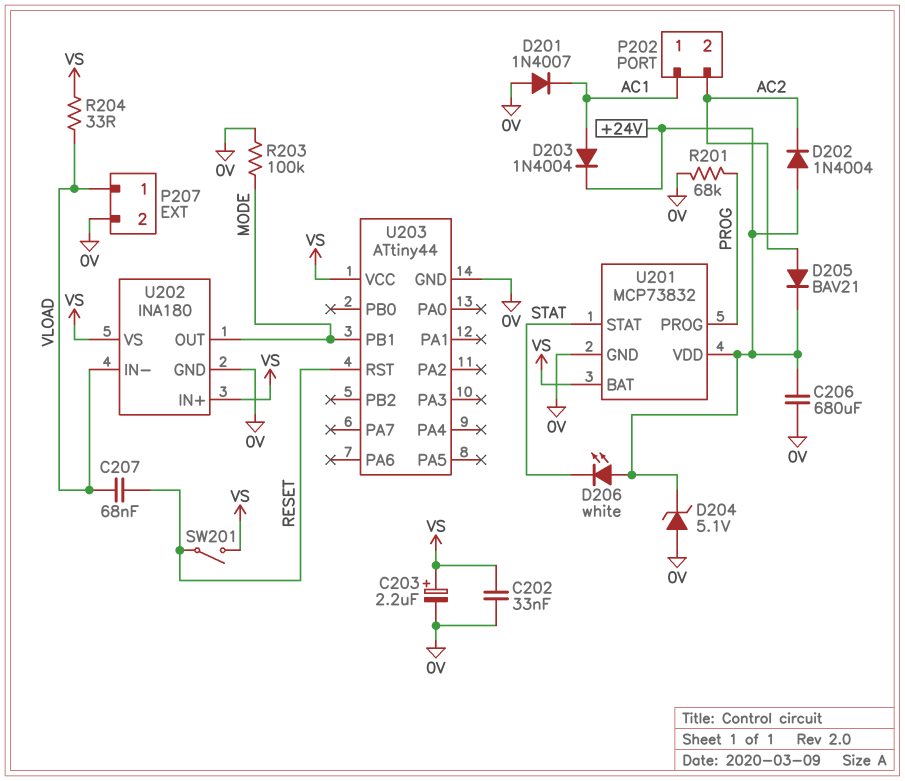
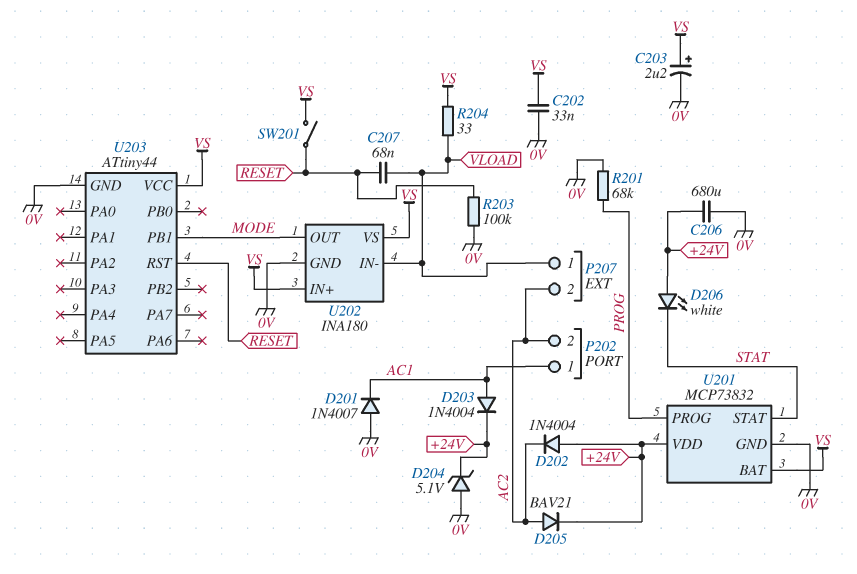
P207 pin 2: 0V -> AC2
R203: 100k (0V, MODE) -> 100k (0V, RESET)

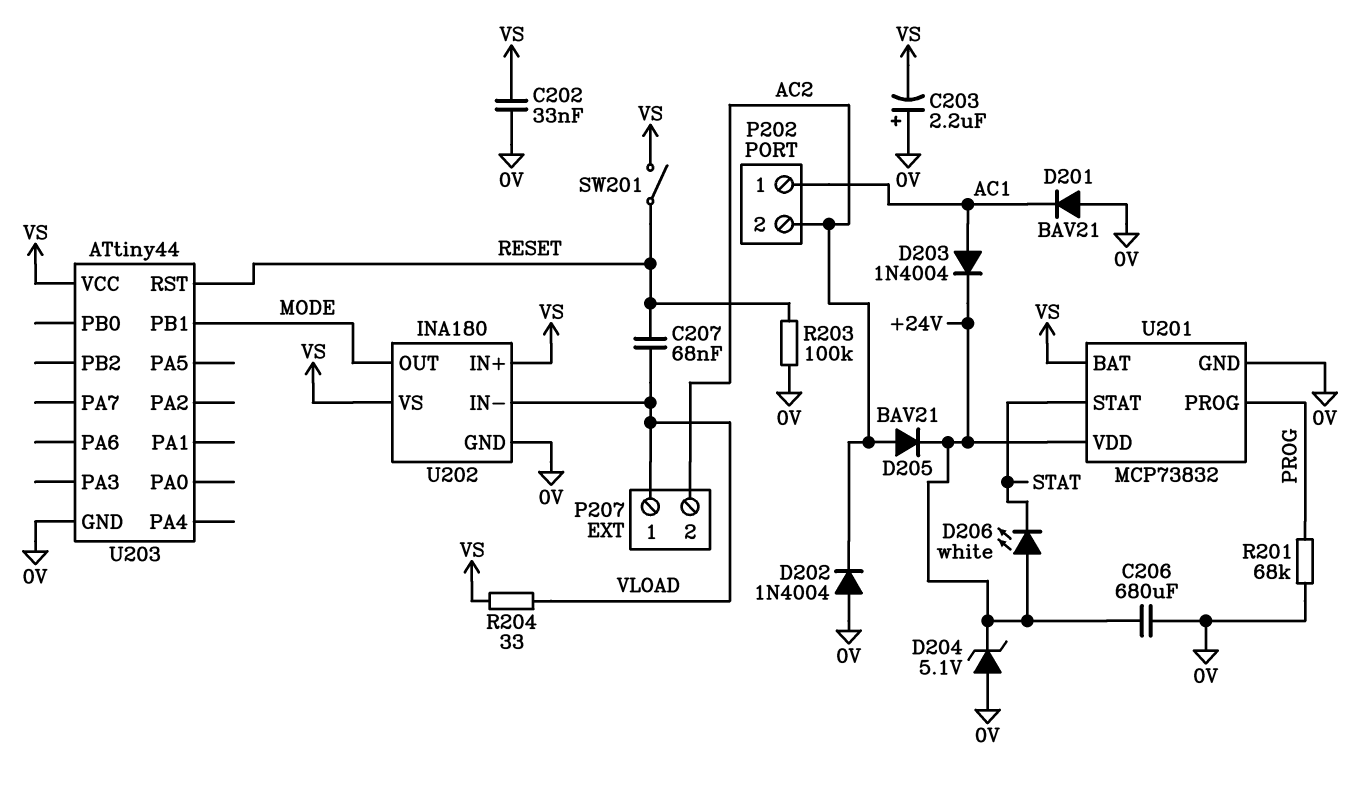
C203: 2.2uF (plus VS, minus 0V) -> 2.2uF (plus 0V, minus VS)
D201: diode 1N4007 (A 0V, K AC1) -> diode BAV21 (A 0V, K AC1)
D202: diode 1N4004 (A +24V, K AC2) -> diode 1N4004 (A 0V, K AC2)

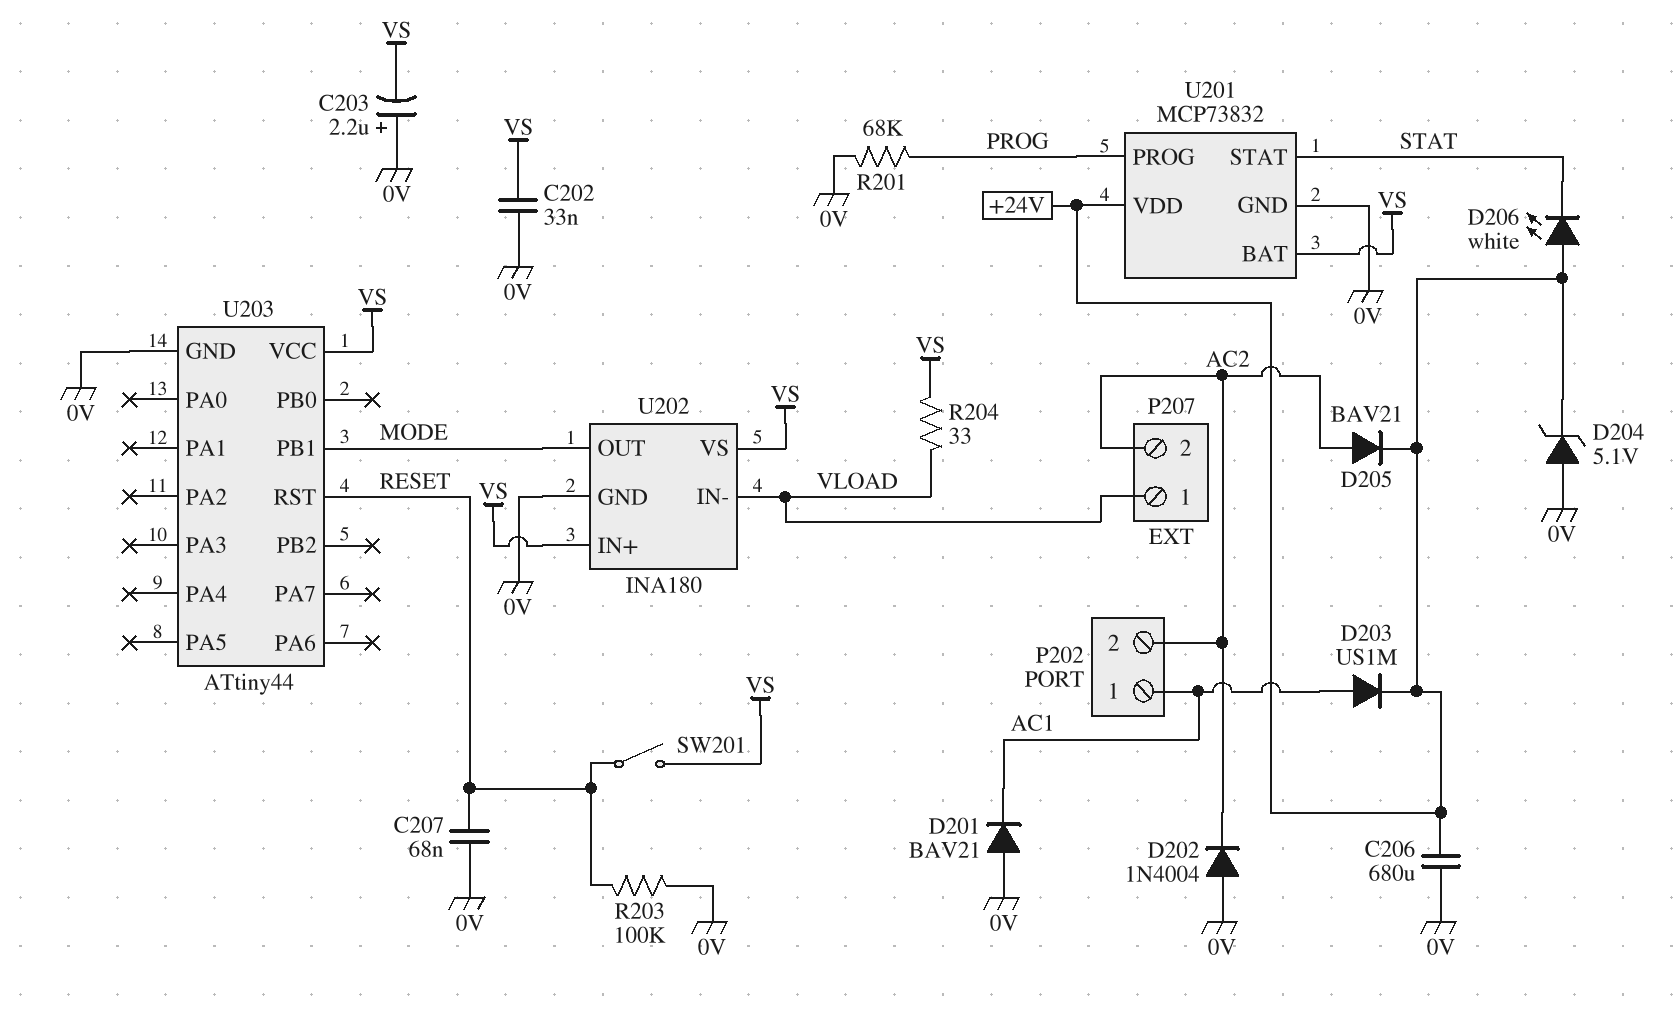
C207: 68nF (RESET, VLOAD) -> 68nF (0V, RESET)
D203: diode 1N4004 (A AC1, K +24V) -> diode US1M (A AC1, K +24V)

